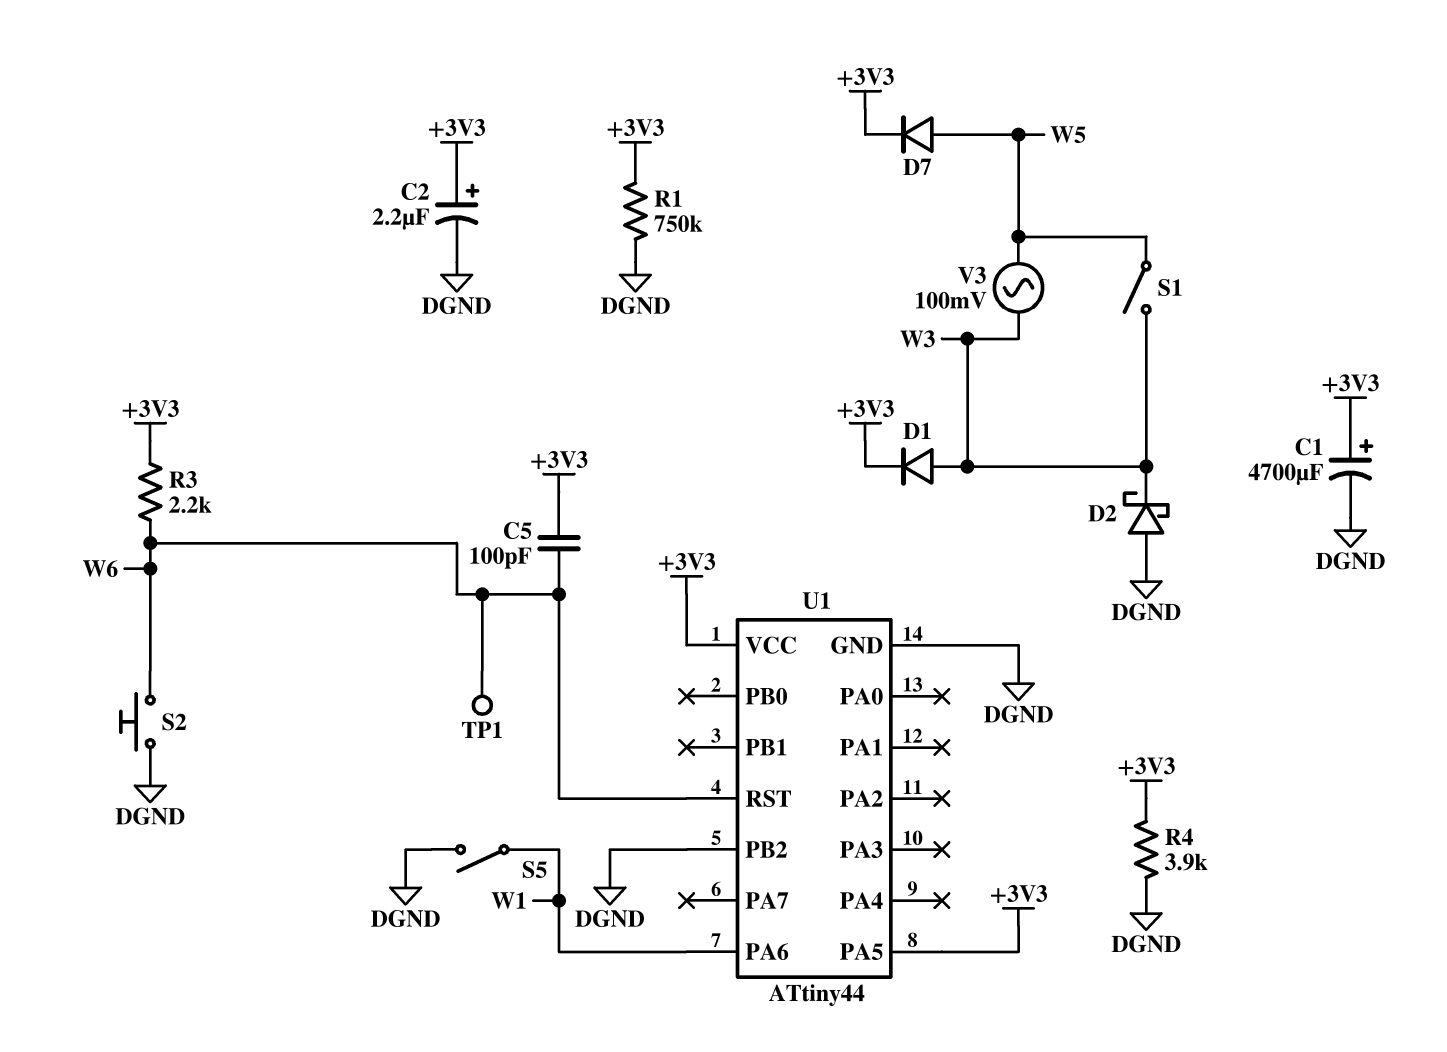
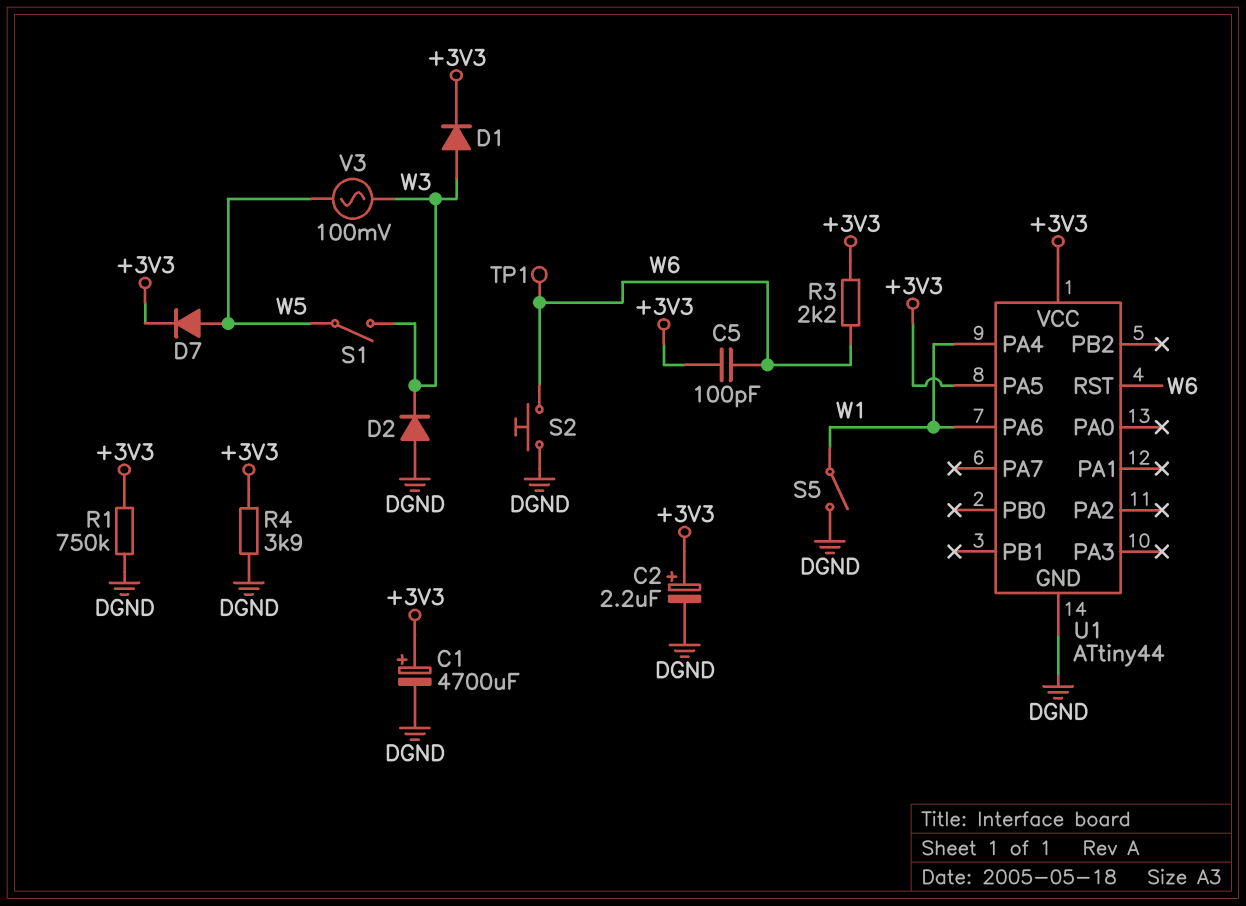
D2: schottky (A DGND, K W3) -> diode (A DGND, K W3)
U1 pin PA4: none -> W1
U1 pin PB2: DGND -> none

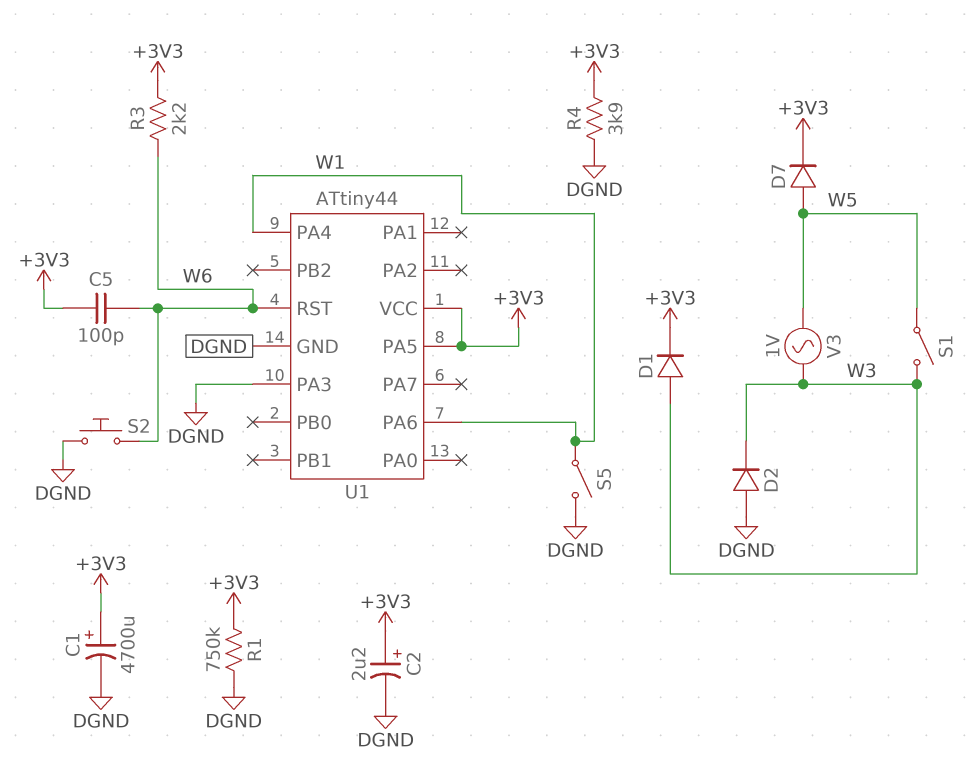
TP1: test point (W6) -> none
U1 pin PA3: none -> DGND
V3: AC 100mV (W3, W5) -> AC 1V (W3, W5)

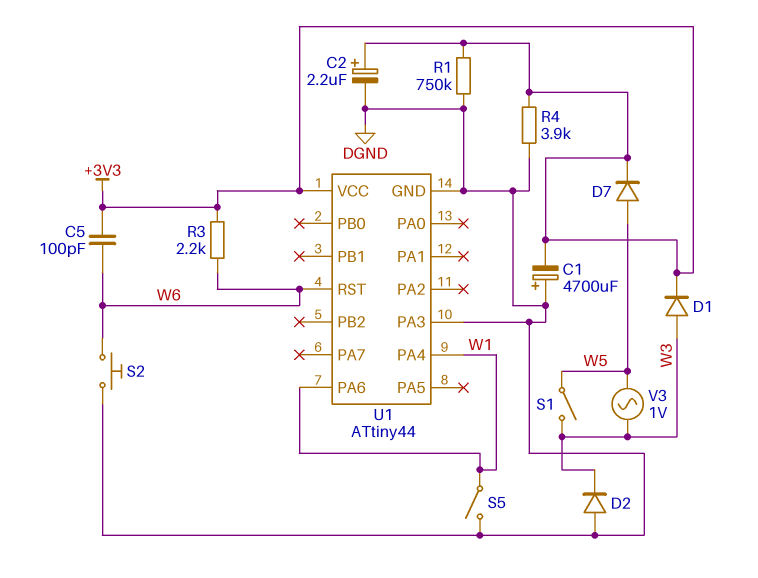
C1: 4700uF (plus +3V3, minus DGND) -> 4700uF (plus DGND, minus +3V3)
U1 pin PA5: +3V3 -> none

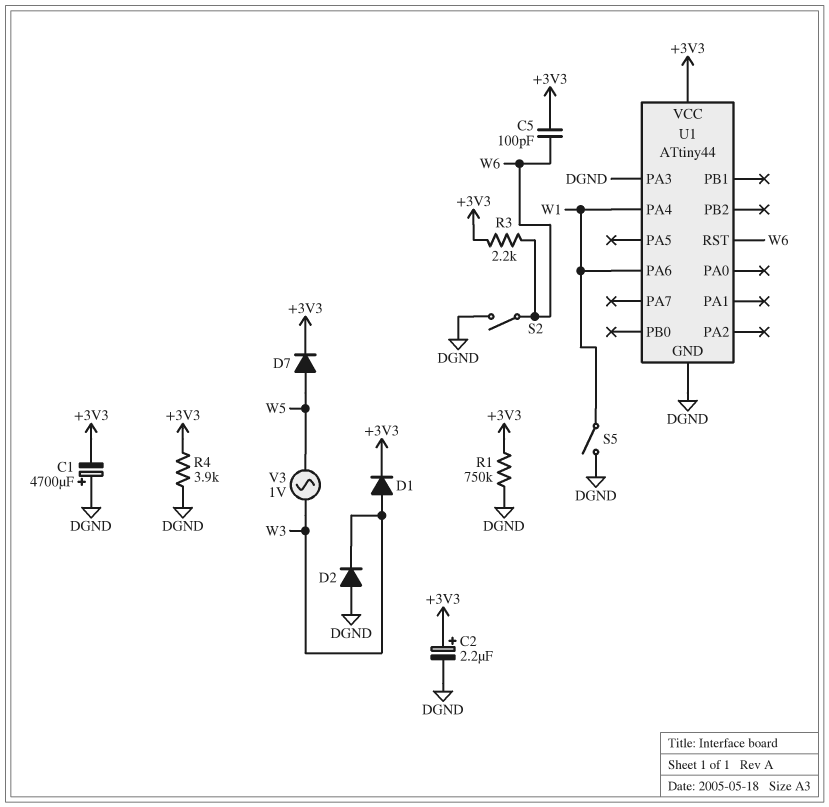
S1: switch (W3, W5) -> none
S2: button (DGND, W6) -> switch (DGND, W6)

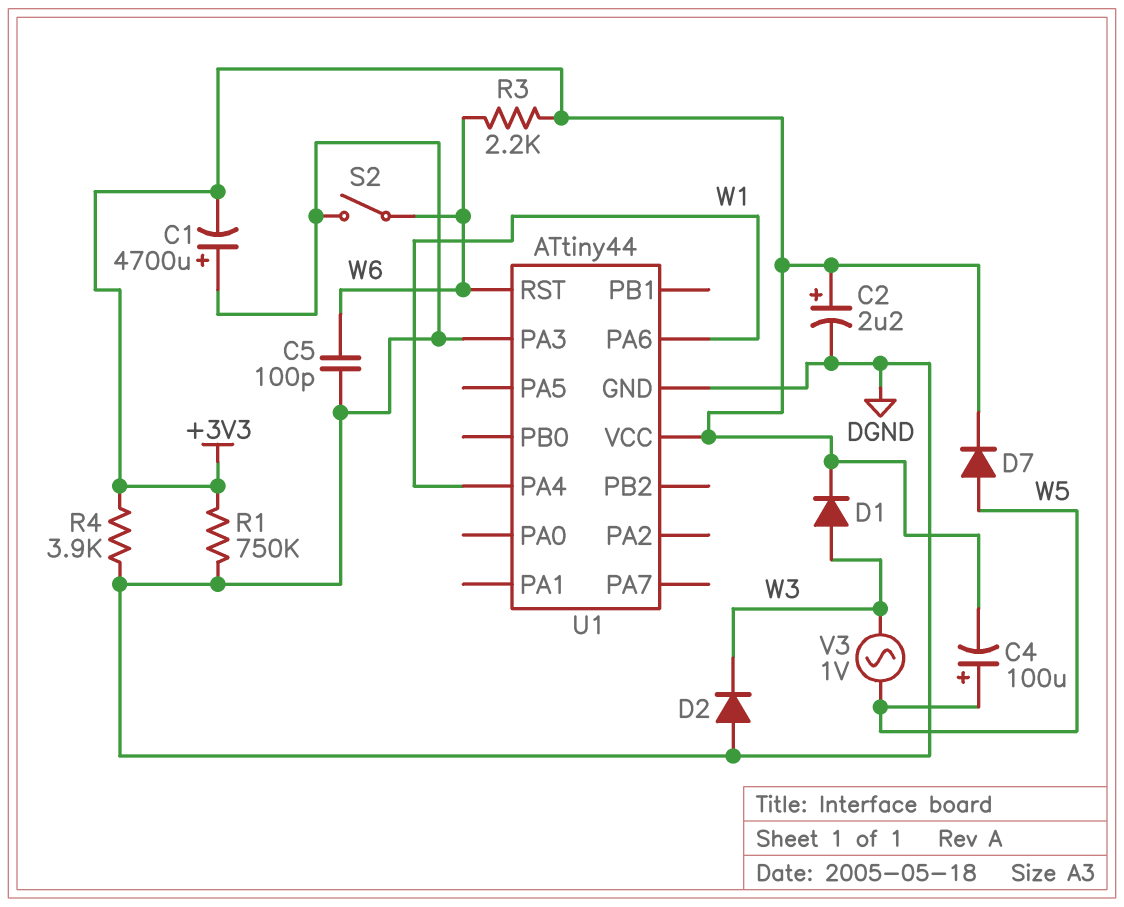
C4: none -> 100uF (plus W5, minus +3V3)
C5: 100pF (+3V3, W6) -> 100pF (DGND, W6)
S5: switch (DGND, W1) -> none

